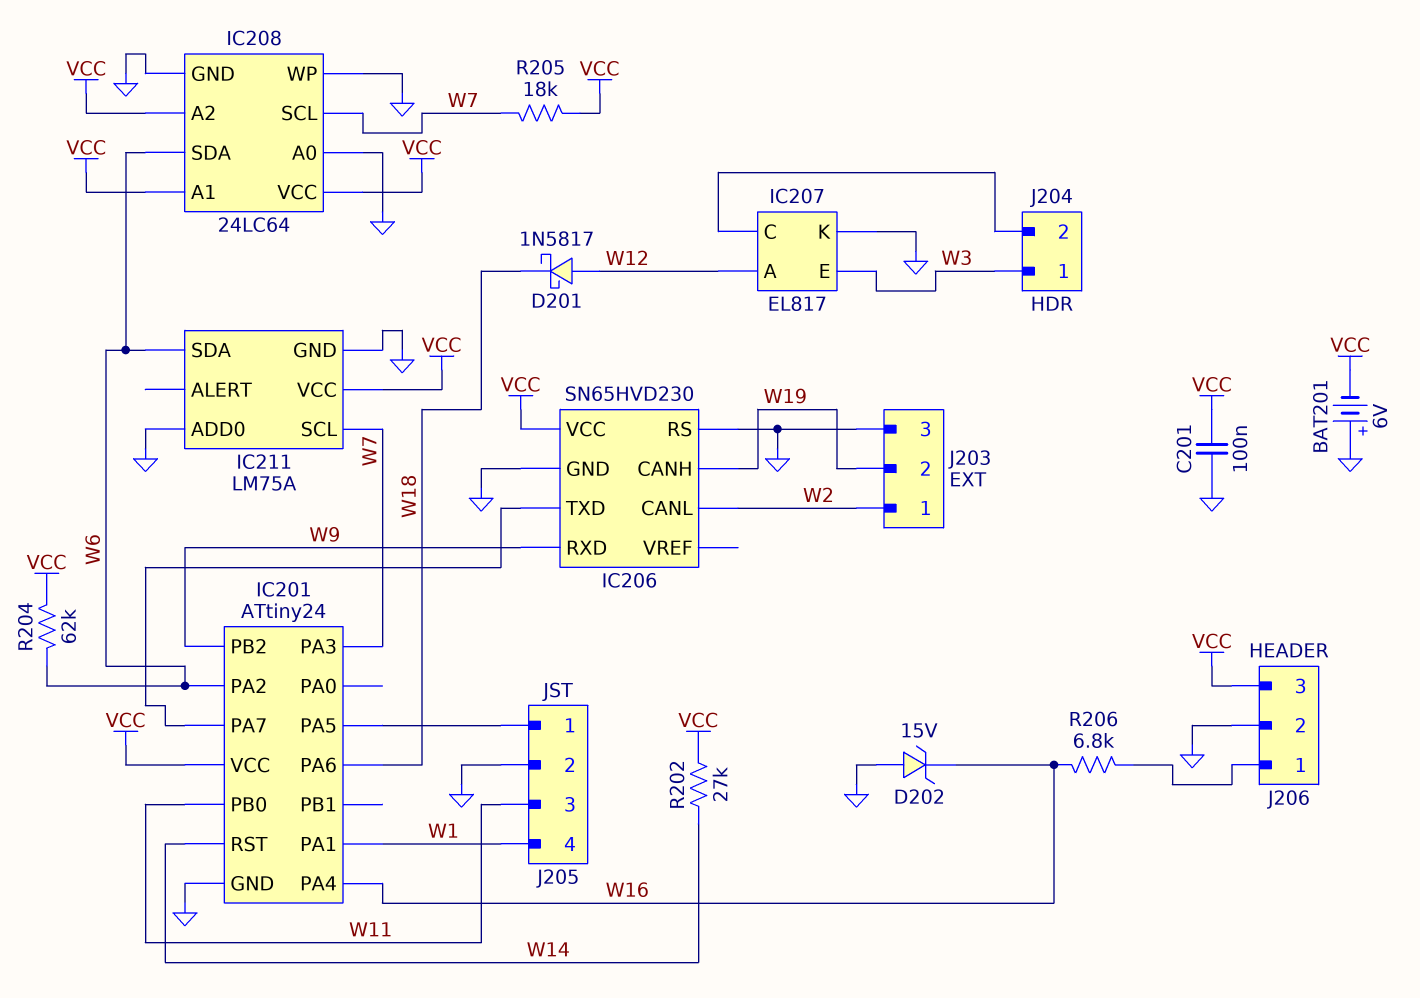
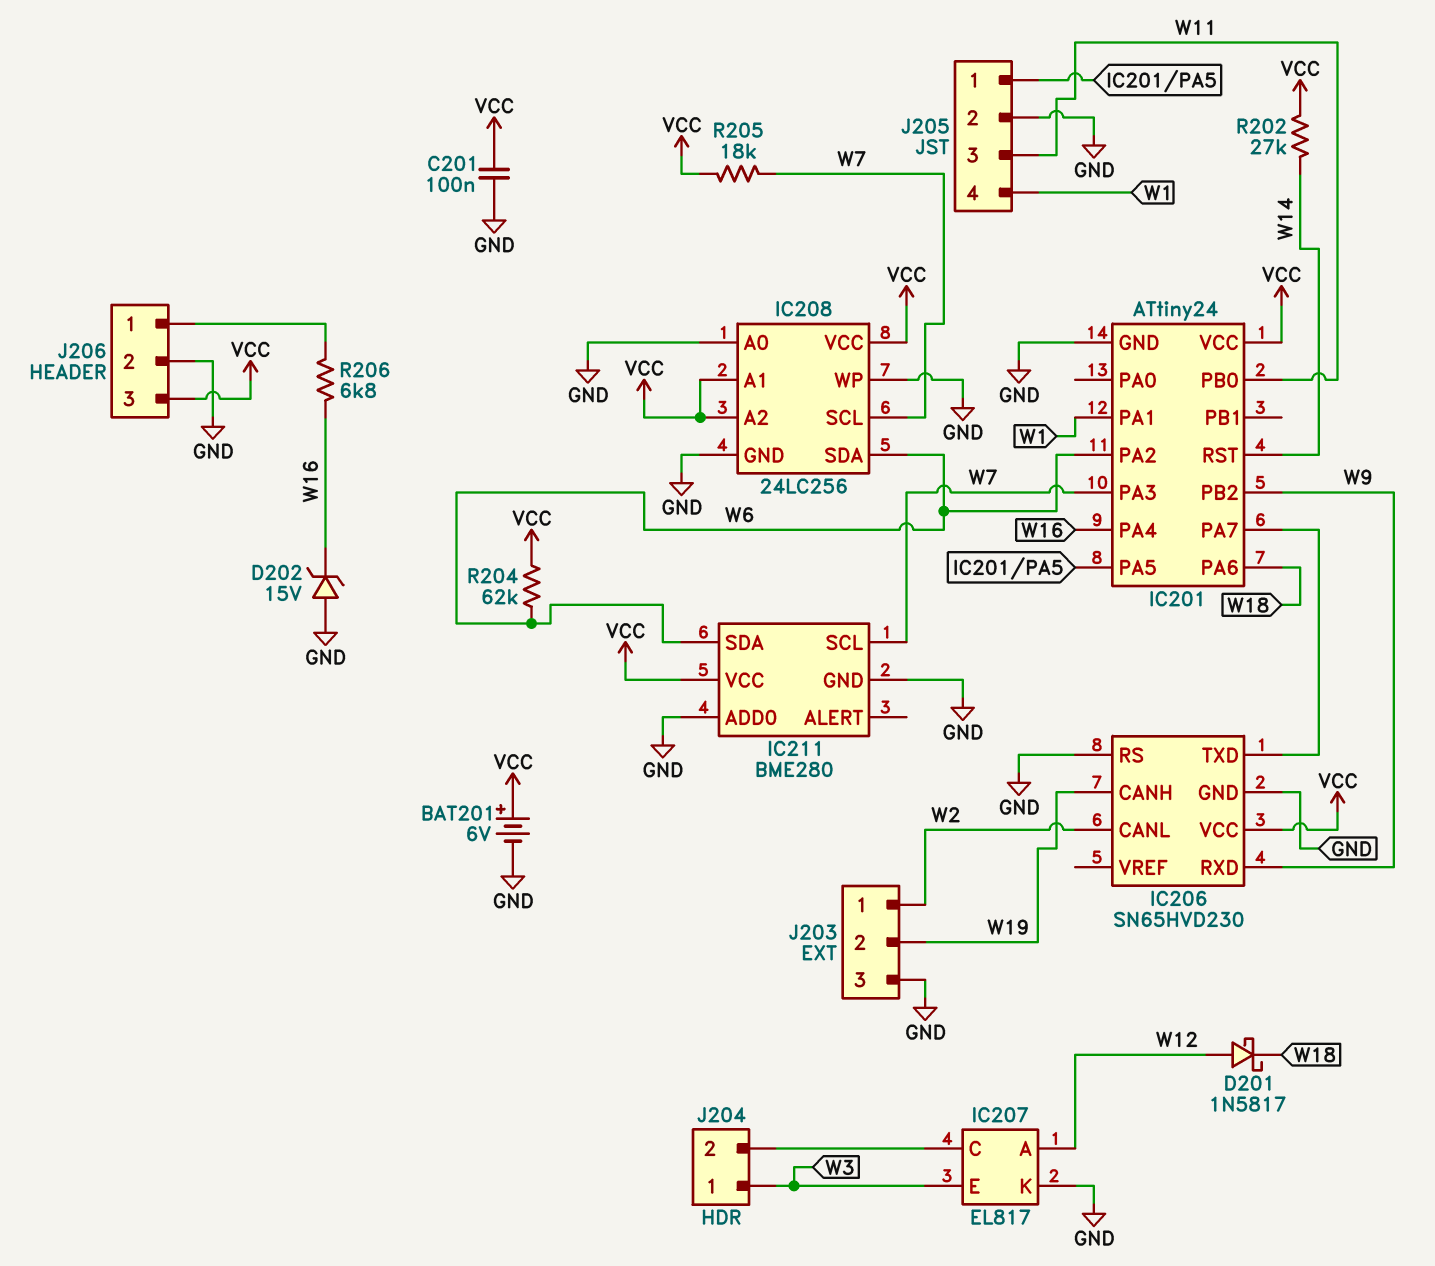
BAT201: 6V (plus GND, minus VCC) -> 6V (plus VCC, minus GND)
IC208: 24LC64 -> 24LC256
IC211: LM75A -> BME280

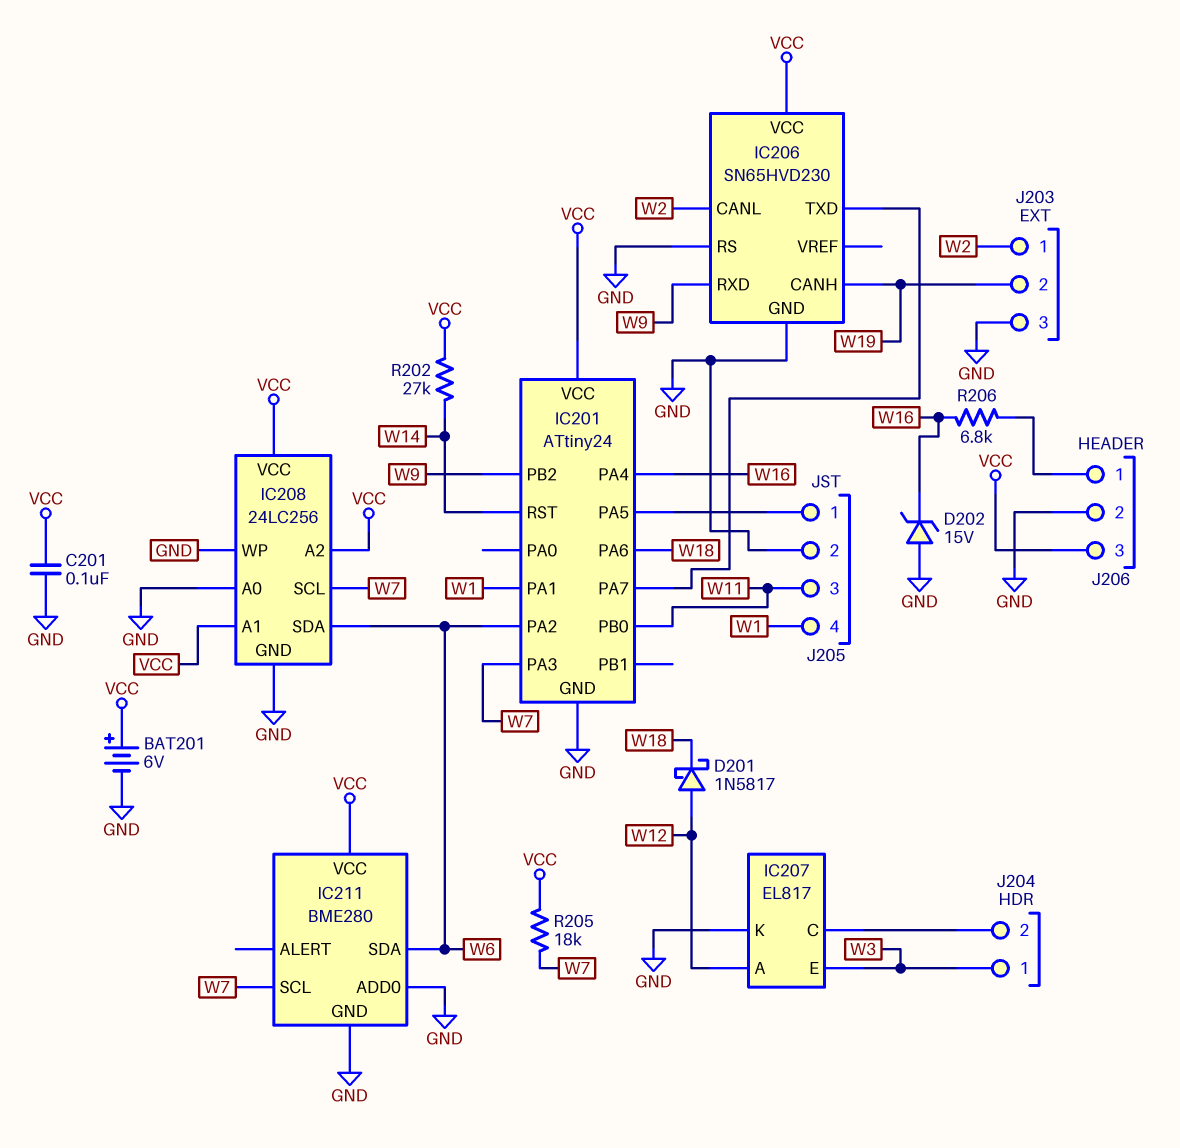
R204: 62k (VCC, W6) -> none

